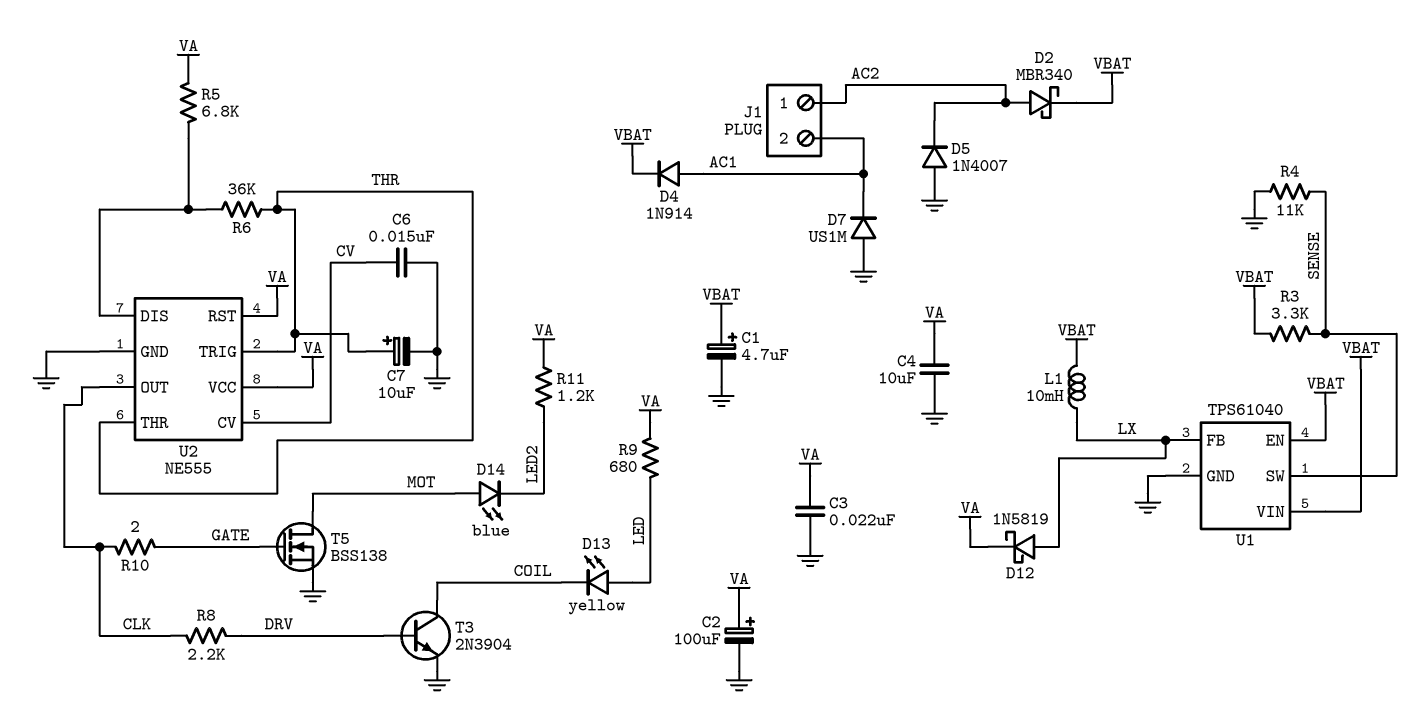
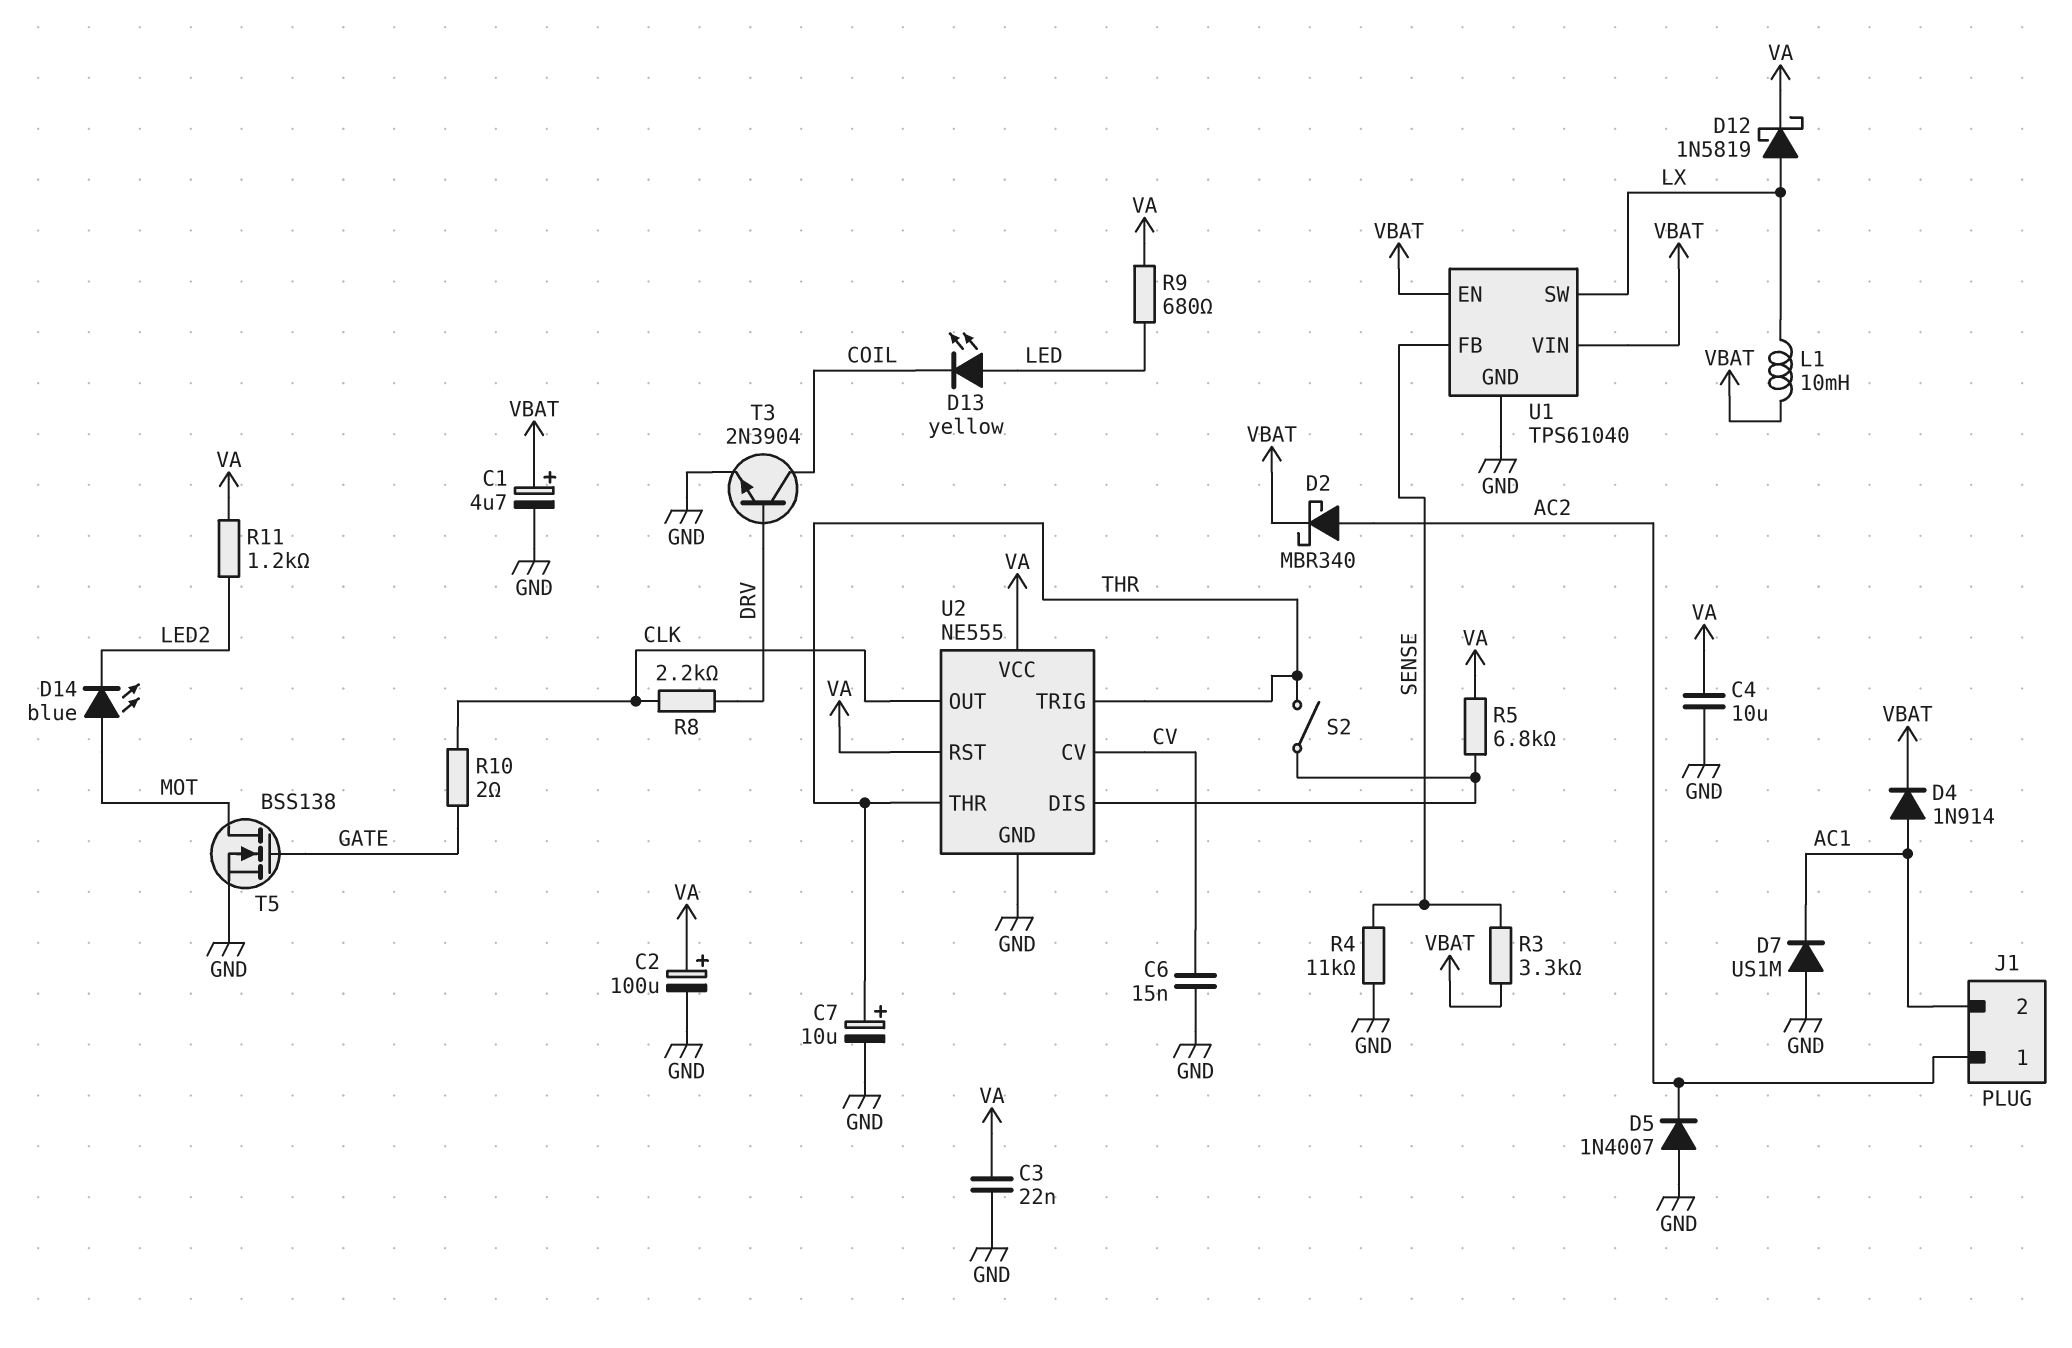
R6: 36k (THR, U2/DIS) -> none
S2: none -> switch (THR, U2/DIS)
U1 pin FB: LX -> SENSE
U1 pin SW: SENSE -> LX

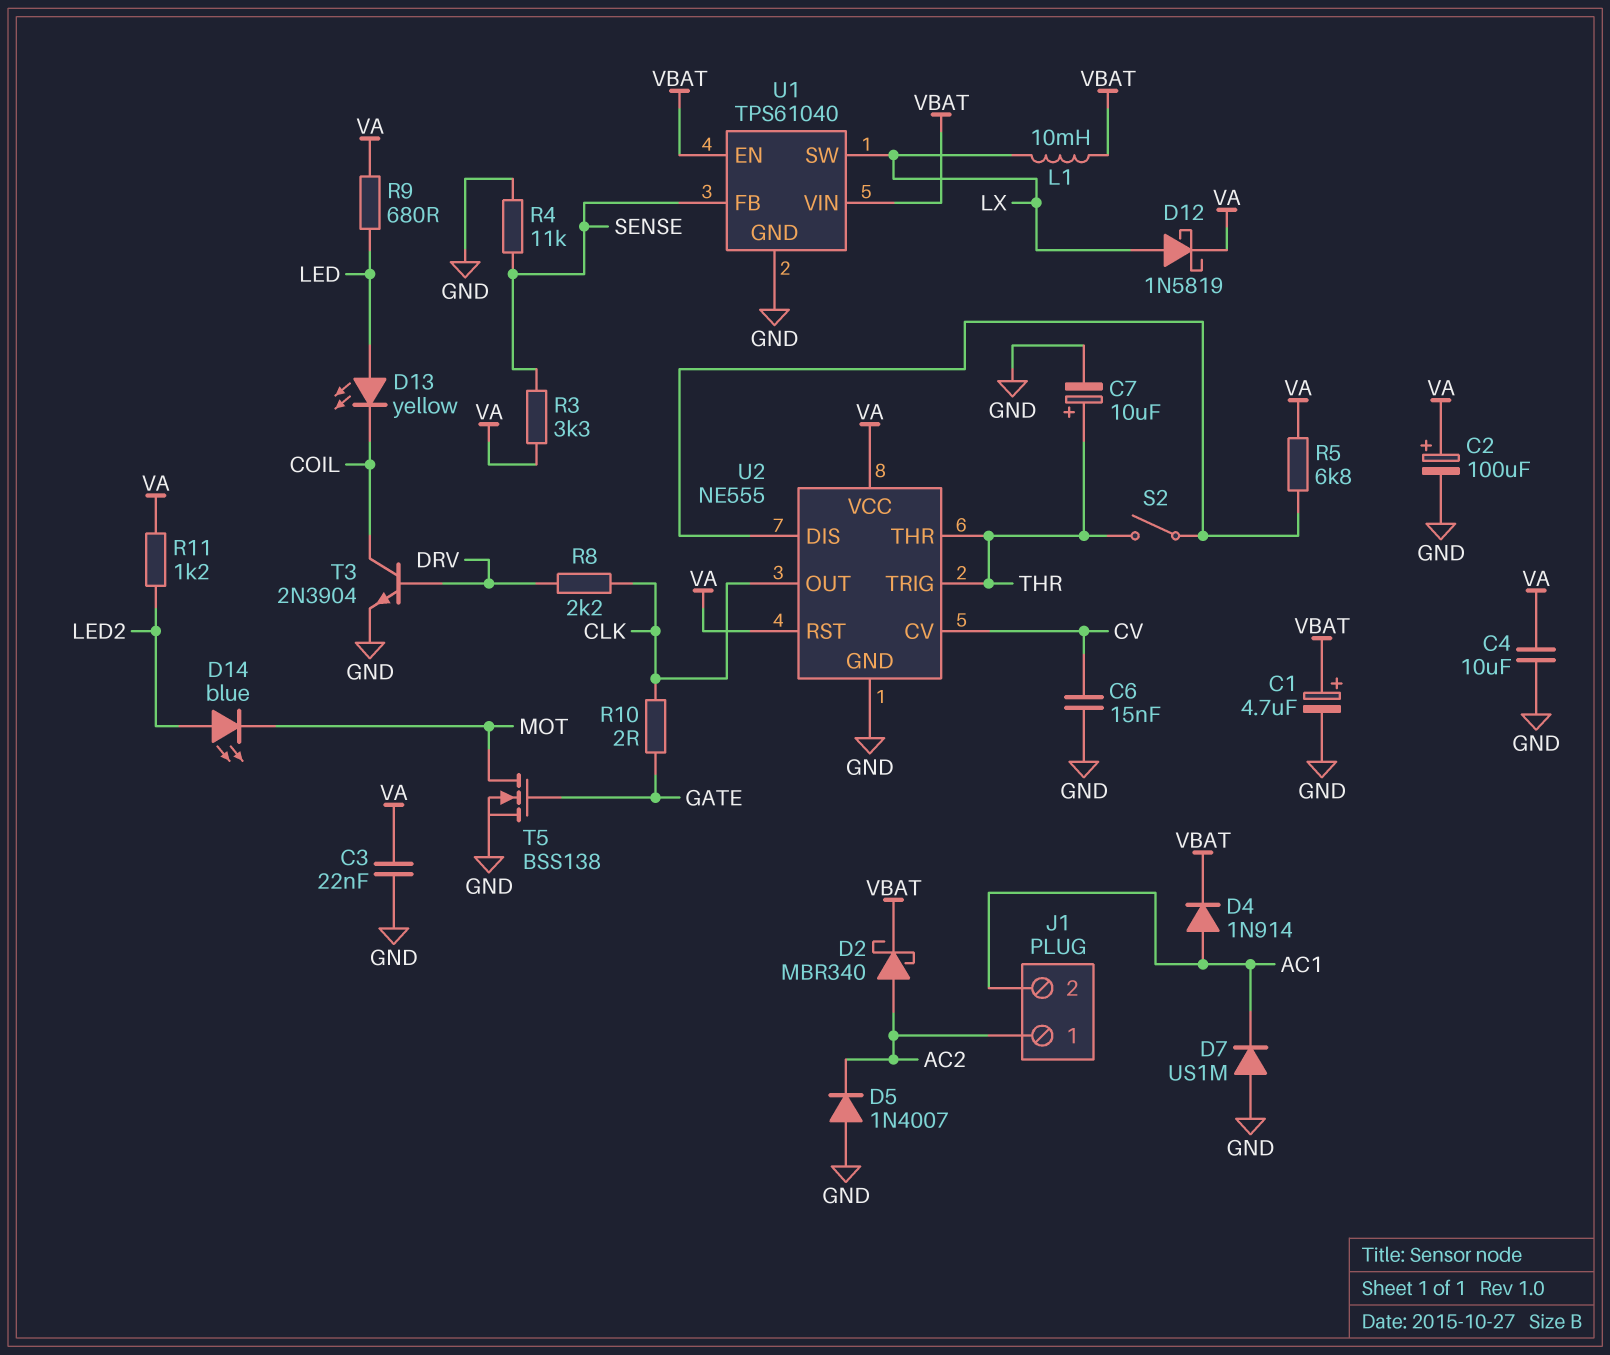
D14: LED blue (A MOT, K LED2) -> LED blue (A LED2, K MOT)
R3: 3.3k (SENSE, VBAT) -> 3.3k (SENSE, VA)

